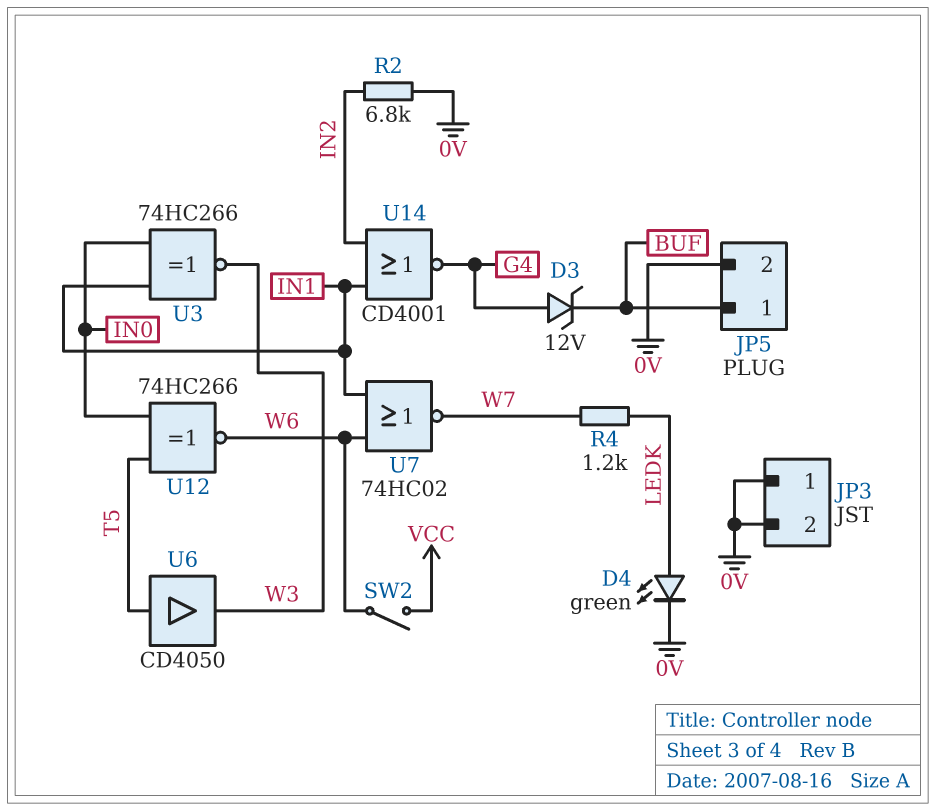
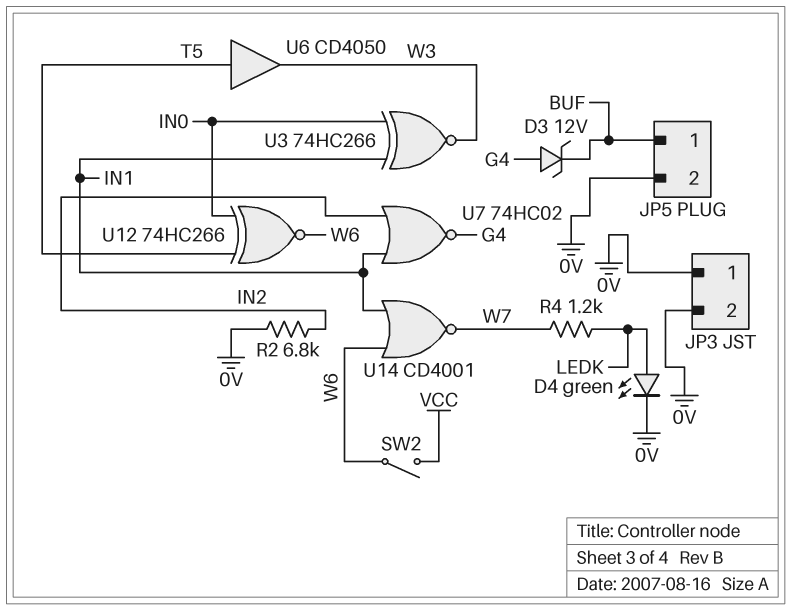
U7: NOR 74HC02 (in IN1, in W6, out W7) -> NOR 74HC02 (in IN1, in IN2, out G4)
U14: NOR CD4001 (in IN1, in IN2, out G4) -> NOR CD4001 (in IN1, in W6, out W7)

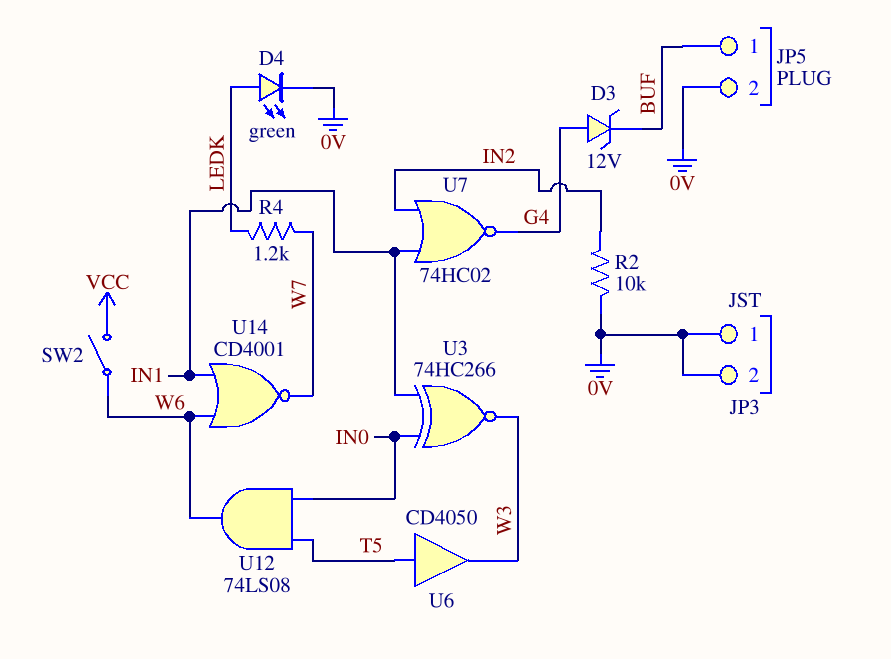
R2: 6.8k (0V, IN2) -> 10k (0V, IN2)
U12: XNOR 74HC266 (in IN0, in T5, out W6) -> AND 74LS08 (in IN0, in T5, out W6)

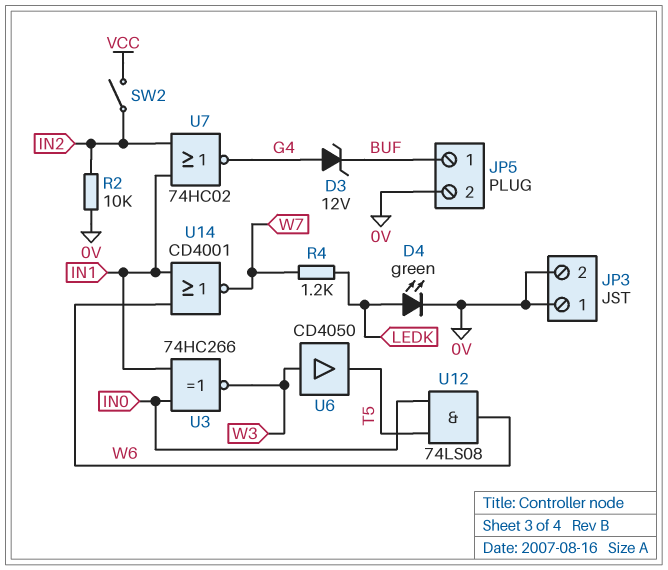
SW2: switch (VCC, W6) -> switch (IN2, VCC)
U6: buffer CD4050 (in T5, out W3) -> buffer CD4050 (in W3, out T5)

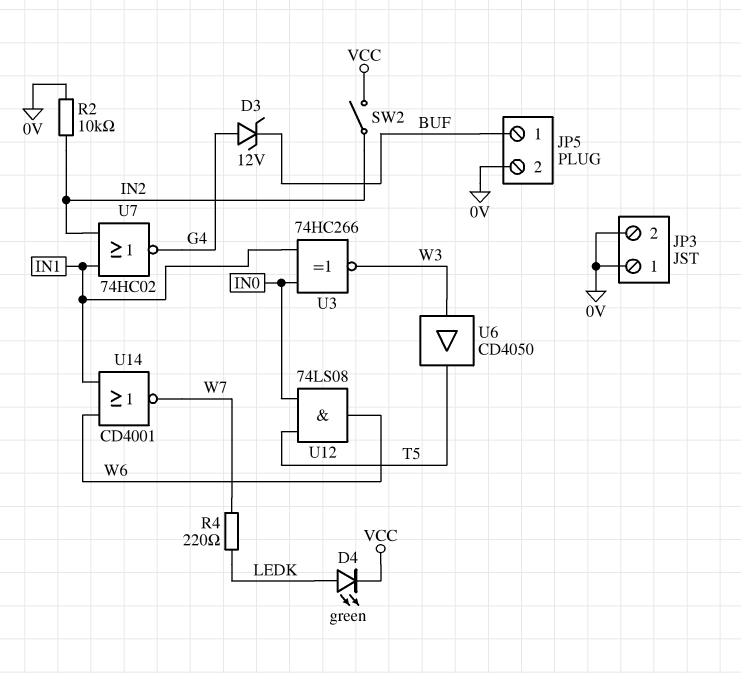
D4: LED green (A LEDK, K 0V) -> LED green (A LEDK, K VCC)
R4: 1.2k (LEDK, W7) -> 220 (LEDK, W7)

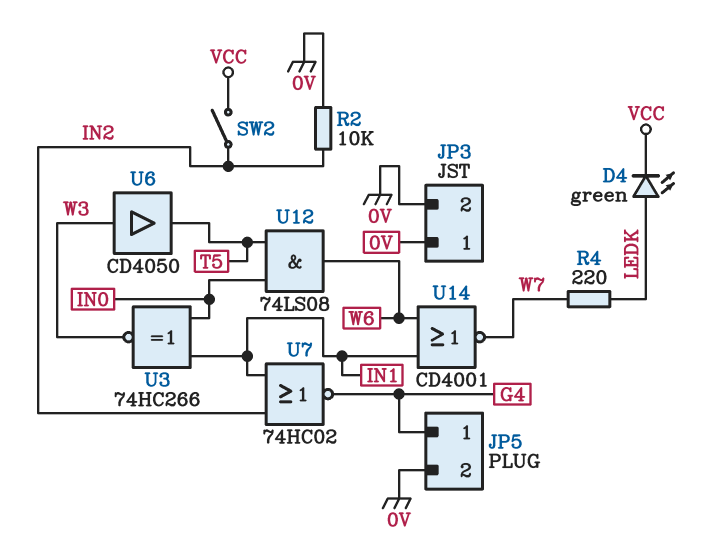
D3: zener 12V (A G4, K BUF) -> none
JP5 pin 1: BUF -> G4

